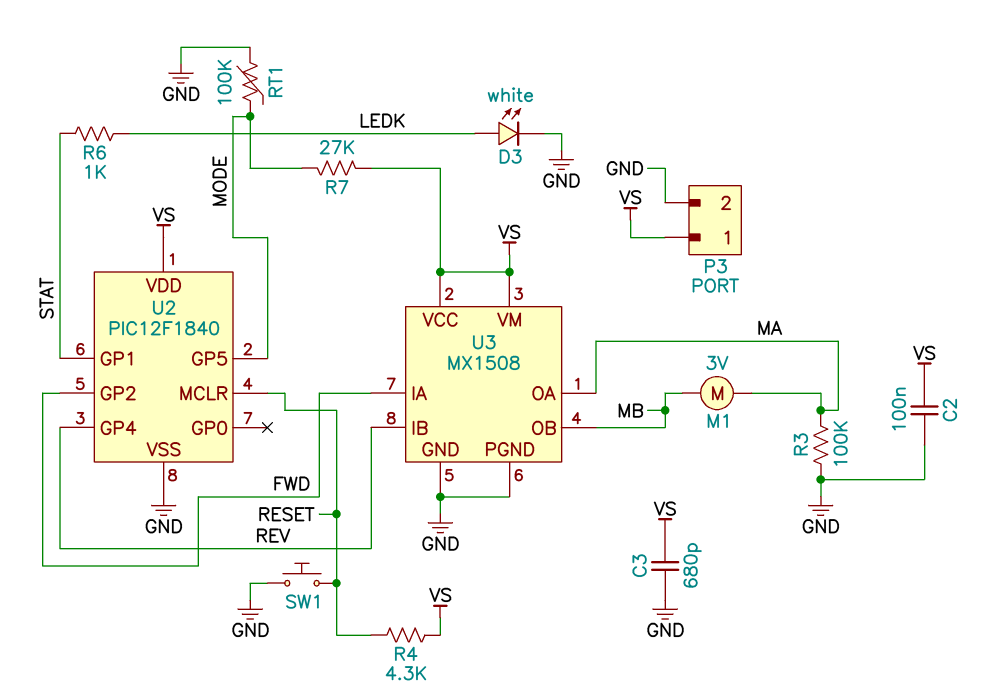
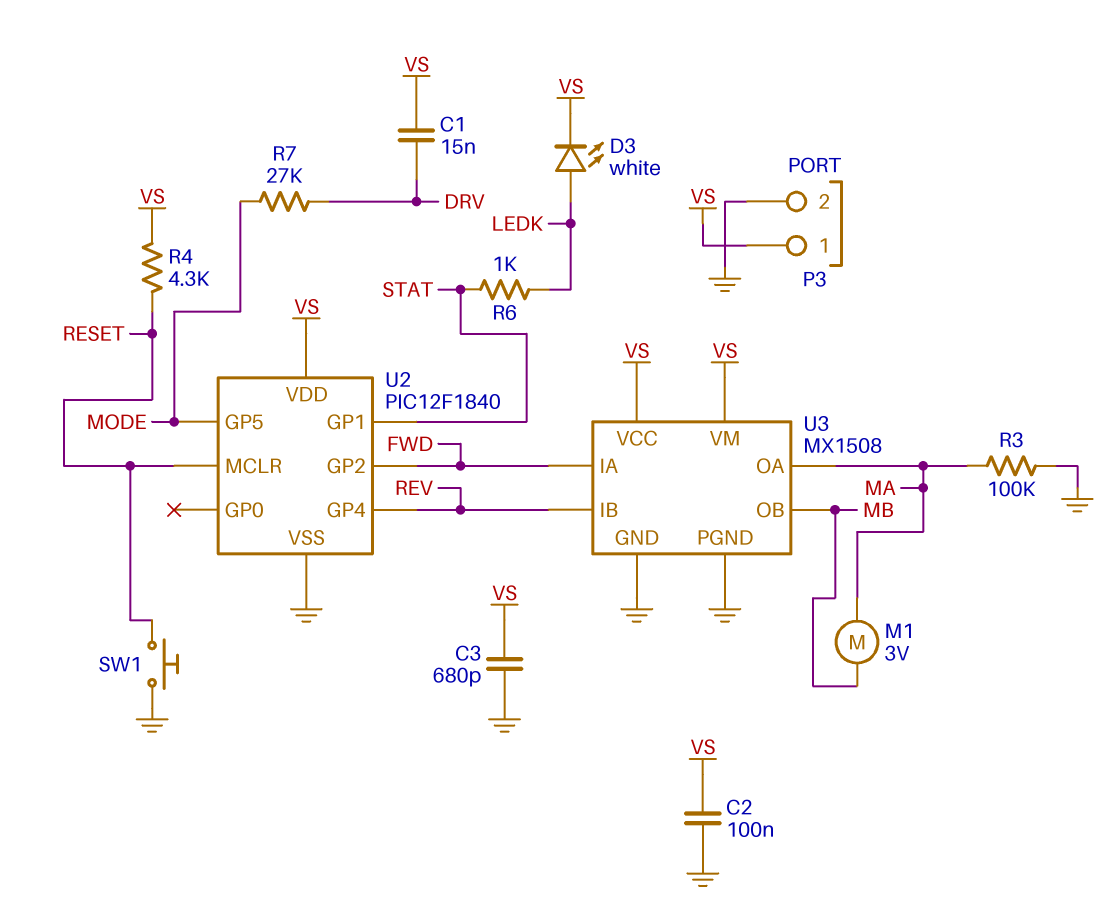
C1: none -> 15nF (DRV, VS)
D3: LED white (A LEDK, K GND) -> LED white (A LEDK, K VS)
R7: 27k (MODE, VS) -> 27k (DRV, MODE)
RT1: 100k (GND, MODE) -> none

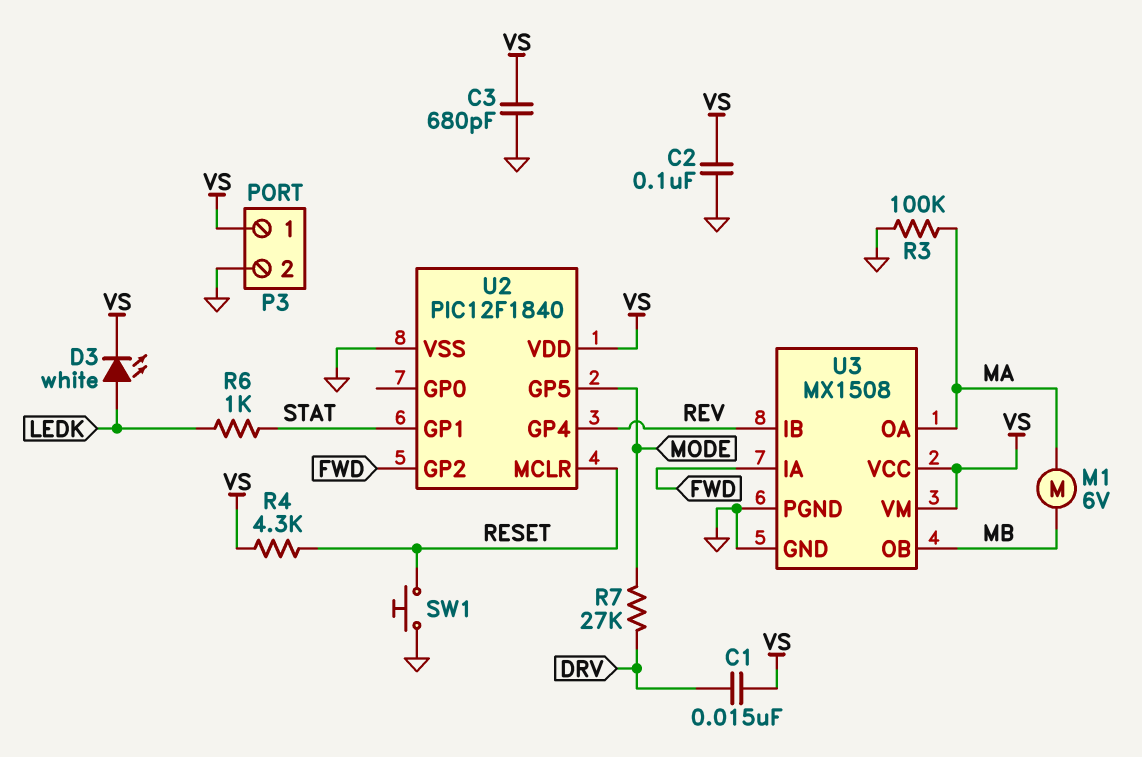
M1: motor 3V (MA, MB) -> motor 6V (MA, MB)

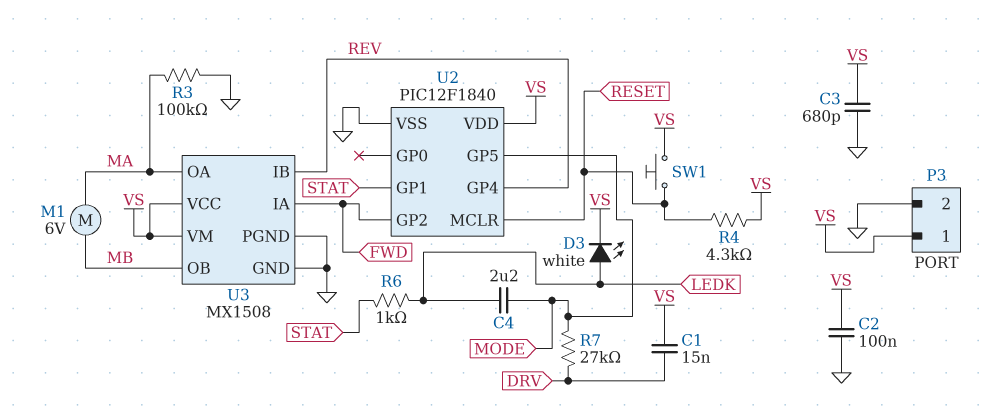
C4: none -> 2.2uF (LEDK, MODE)
SW1: button (GND, RESET) -> button (RESET, VS)

